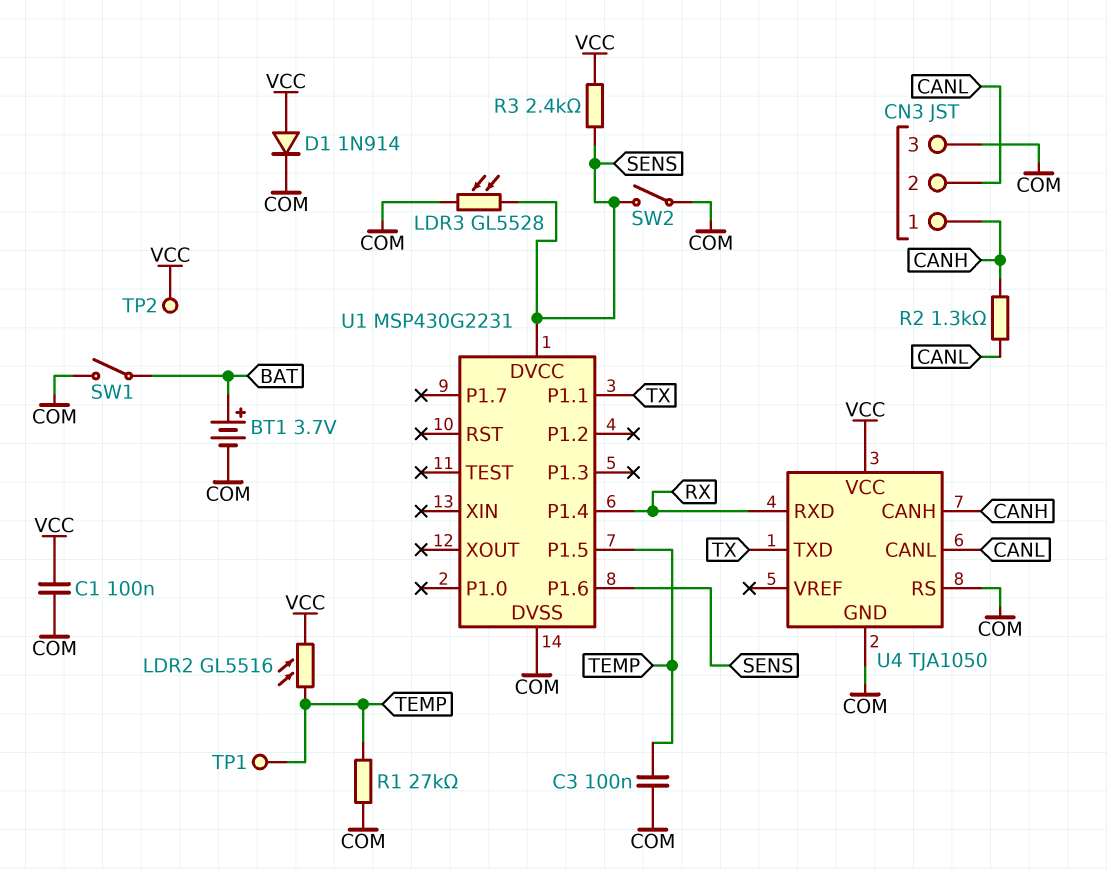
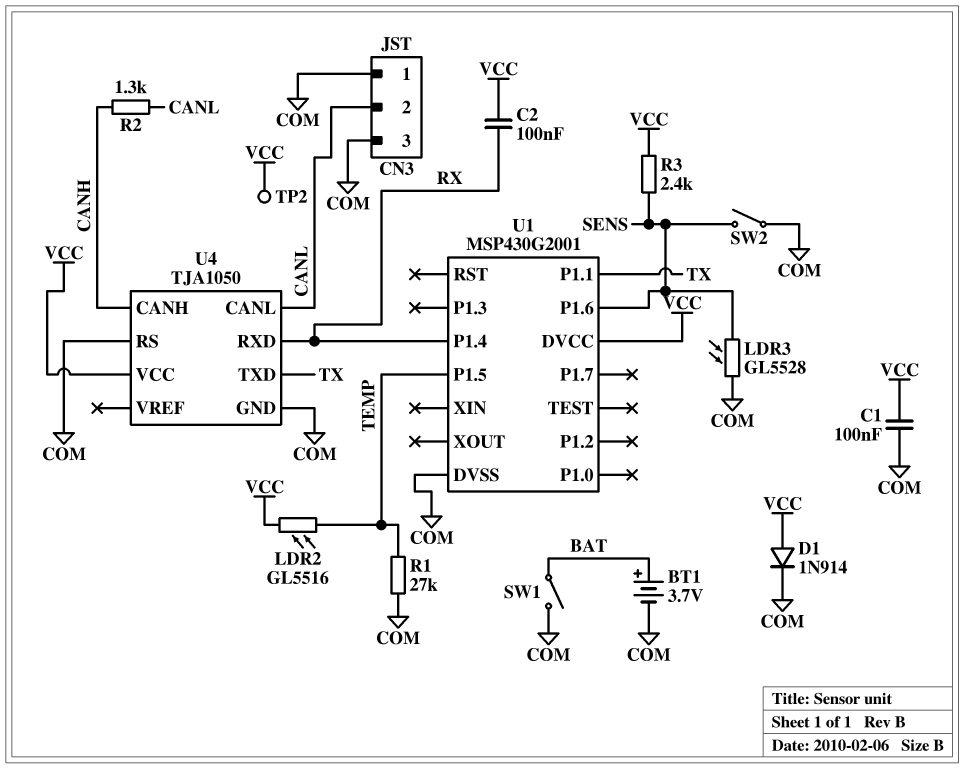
C2: none -> 100nF (RX, VCC)
C3: 100nF (COM, TEMP) -> none
CN3 pin 1: CANH -> COM
TP1: test point (TEMP) -> none
U1: MSP430G2231 -> MSP430G2001
U1 pin DVCC: SENS -> VCC

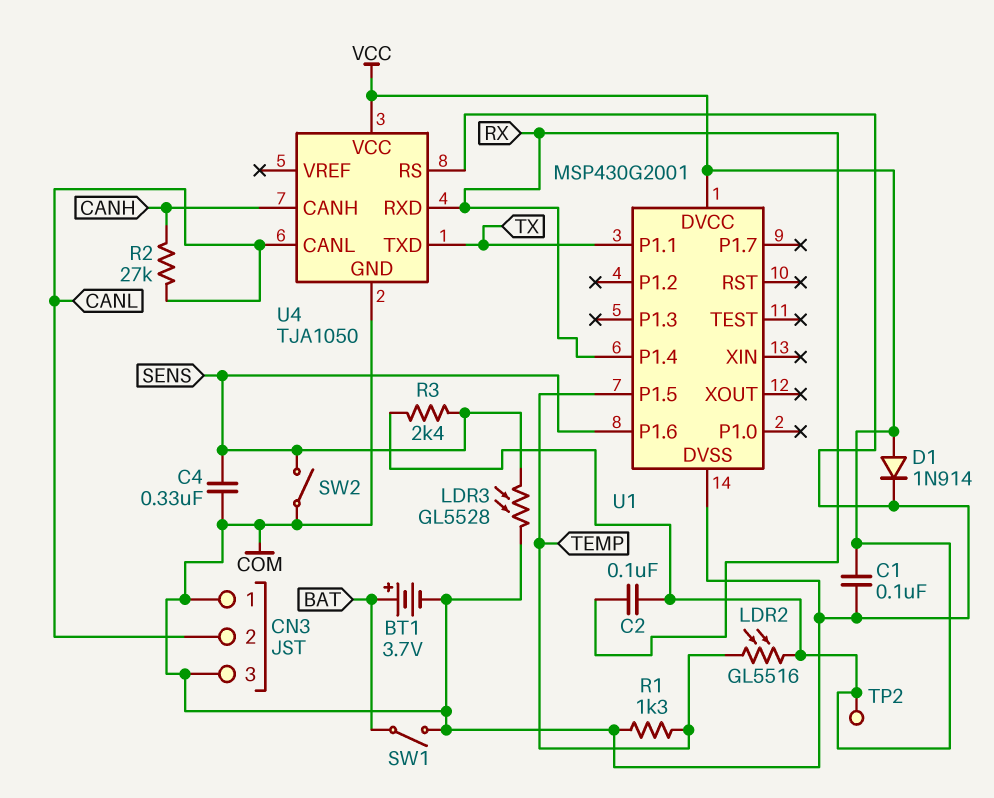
C4: none -> 330nF (COM, SENS)
R1: 27k (COM, TEMP) -> 1.3k (COM, TEMP)
R2: 1.3k (CANH, CANL) -> 27k (CANH, CANL)

